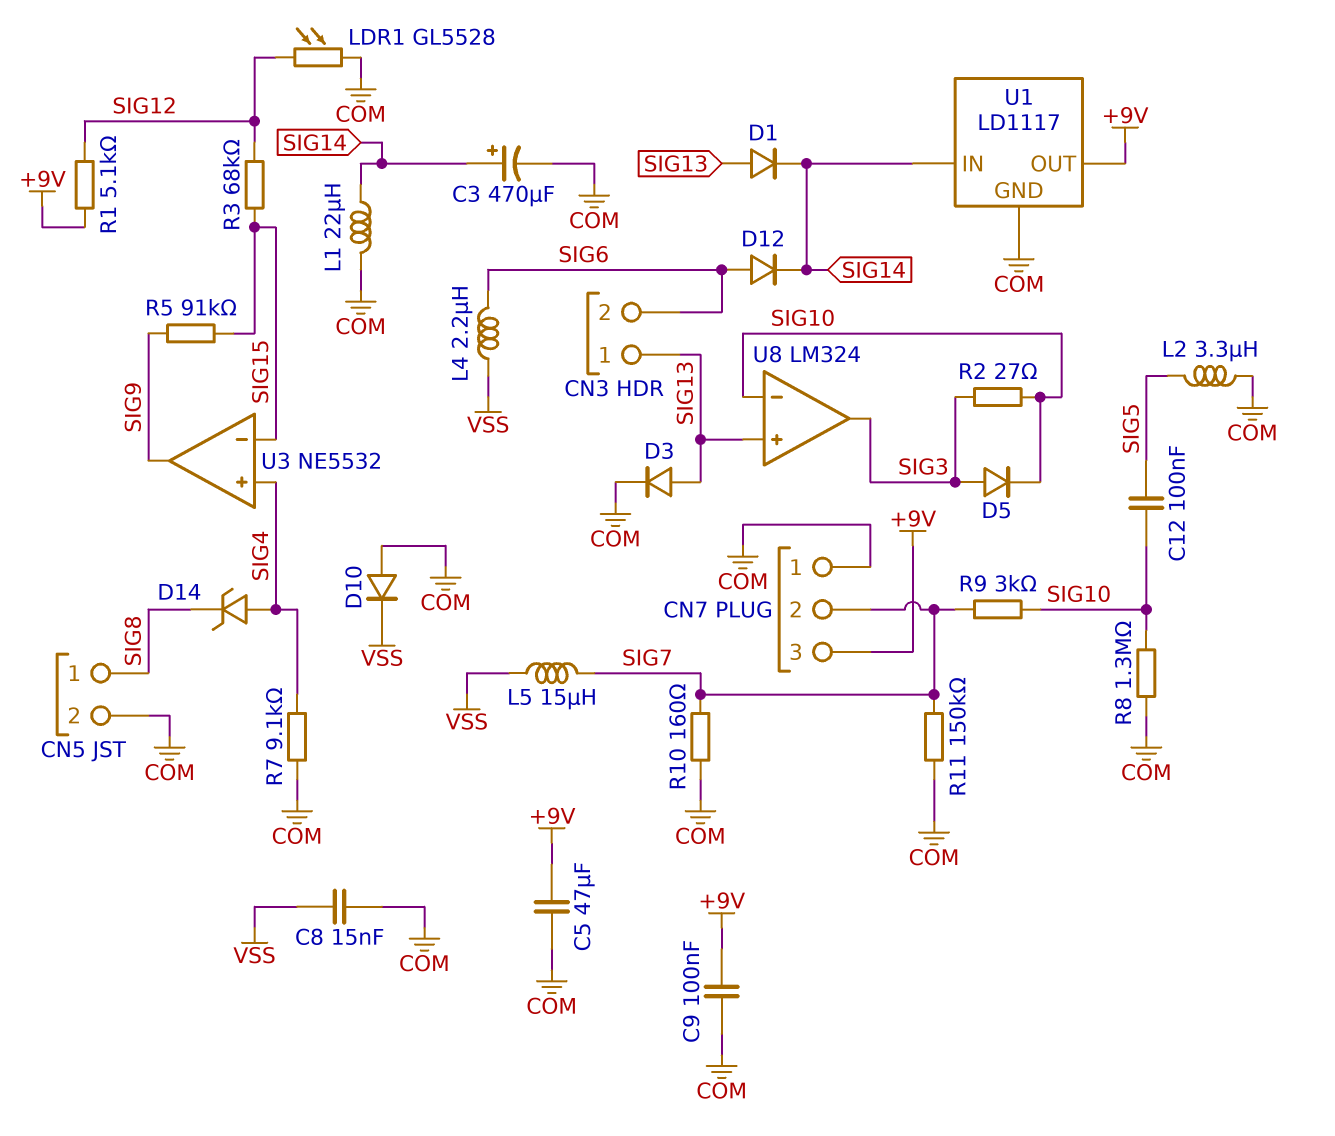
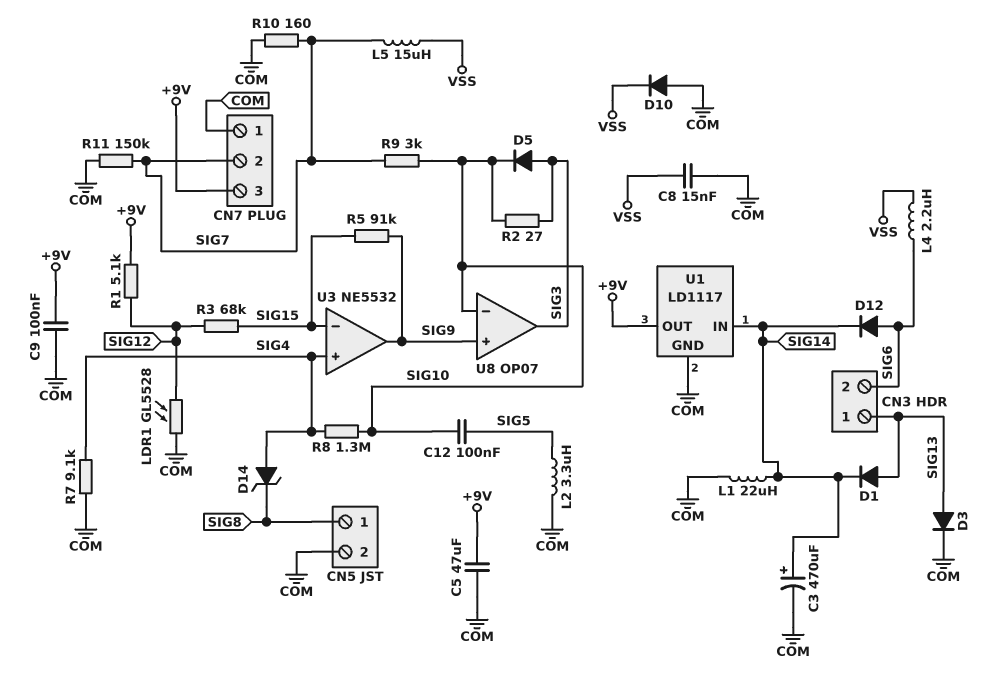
R8: 1.3M (COM, SIG10) -> 1.3M (SIG4, SIG10)
U8: LM324 -> OP07
U8 pin in+: SIG13 -> SIG9

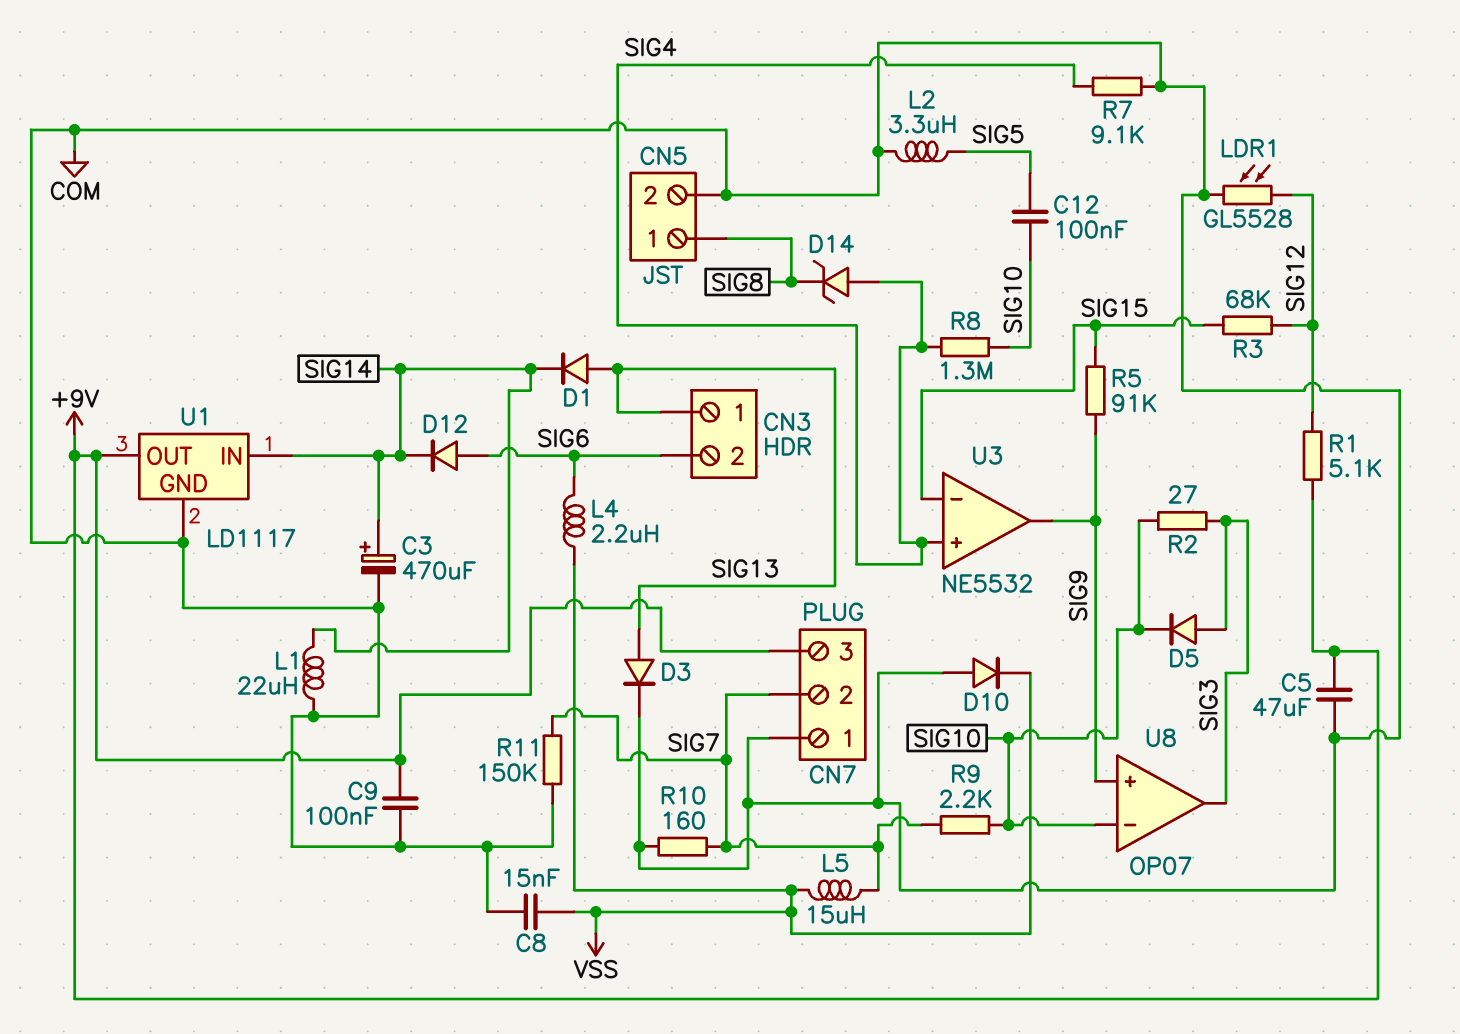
R9: 3k (SIG7, SIG10) -> 2.2k (SIG7, SIG10)

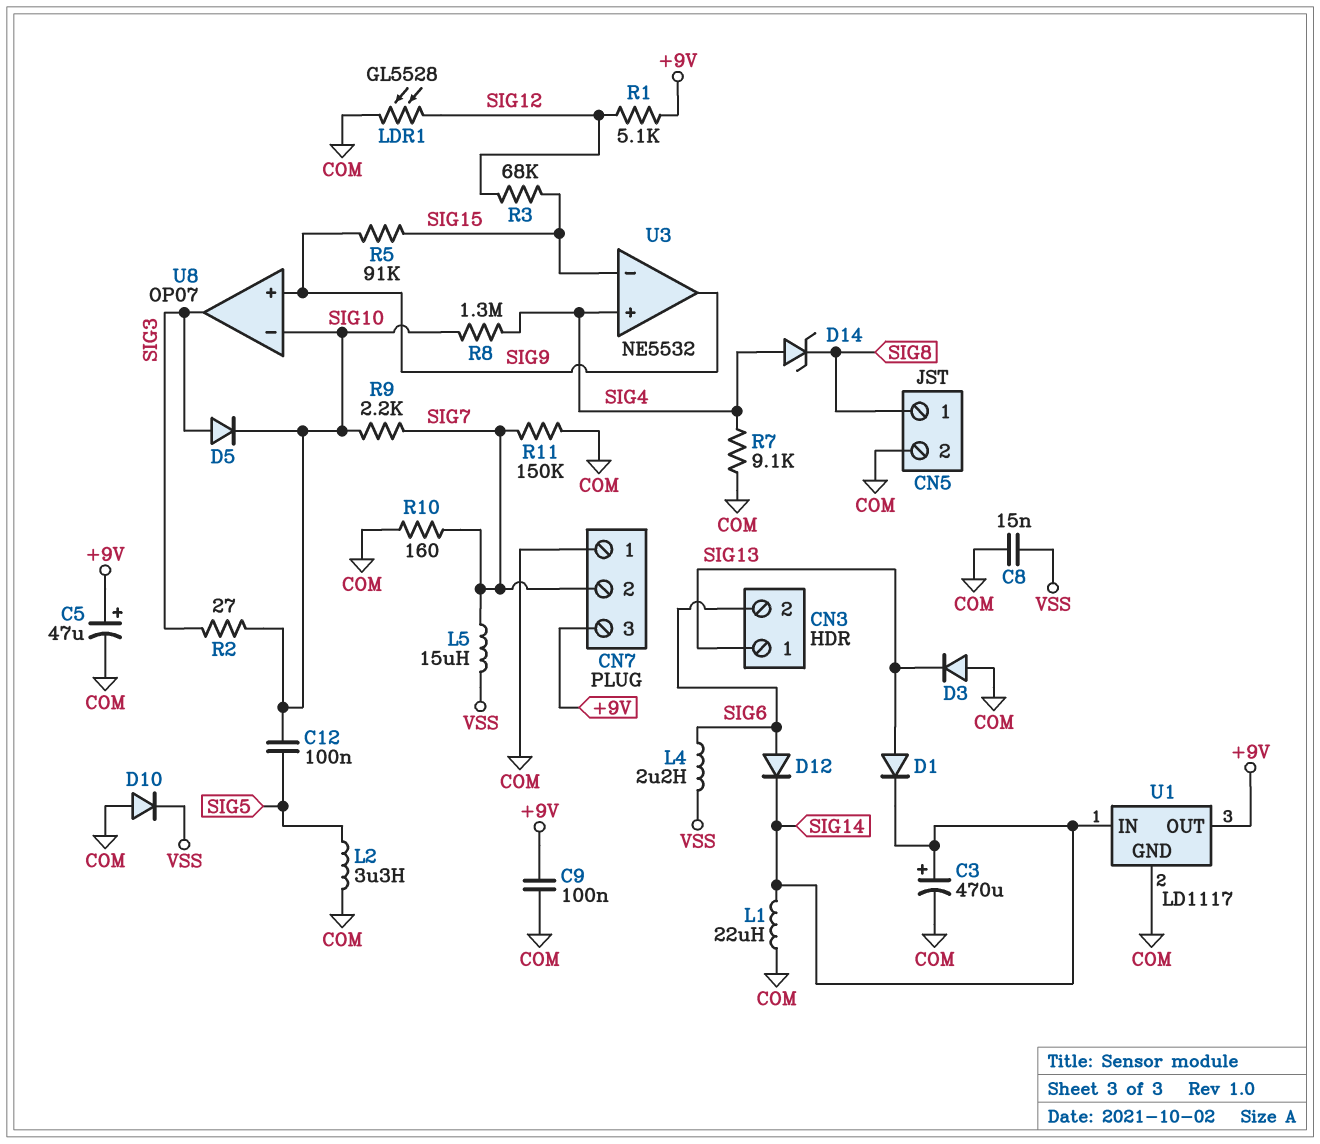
C5: 47uF (+9V, COM) -> 47uF (plus +9V, minus COM)
D3: diode (A SIG13, K COM) -> diode (A COM, K SIG13)

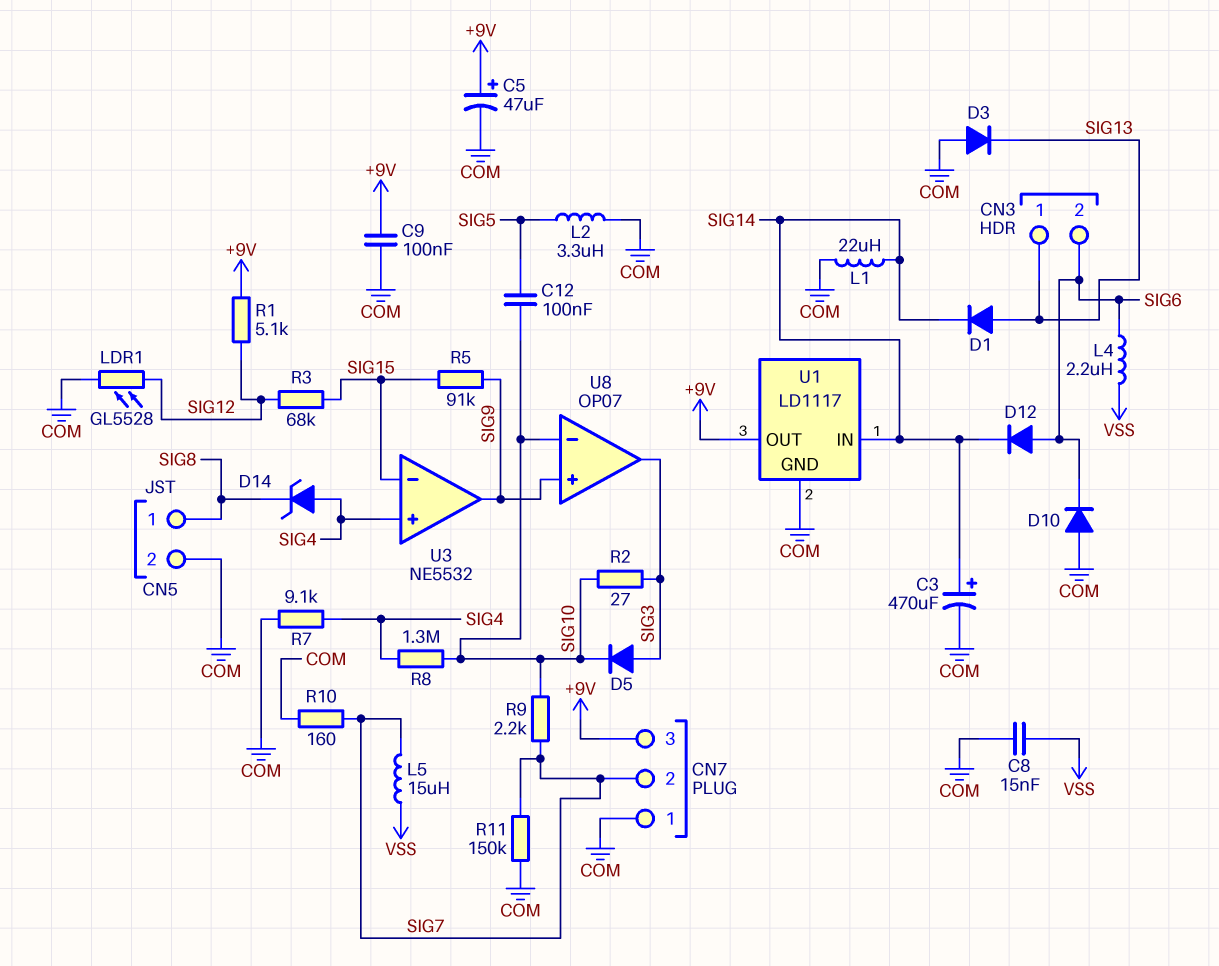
D10: diode (A COM, K VSS) -> diode (A COM, K SIG6)

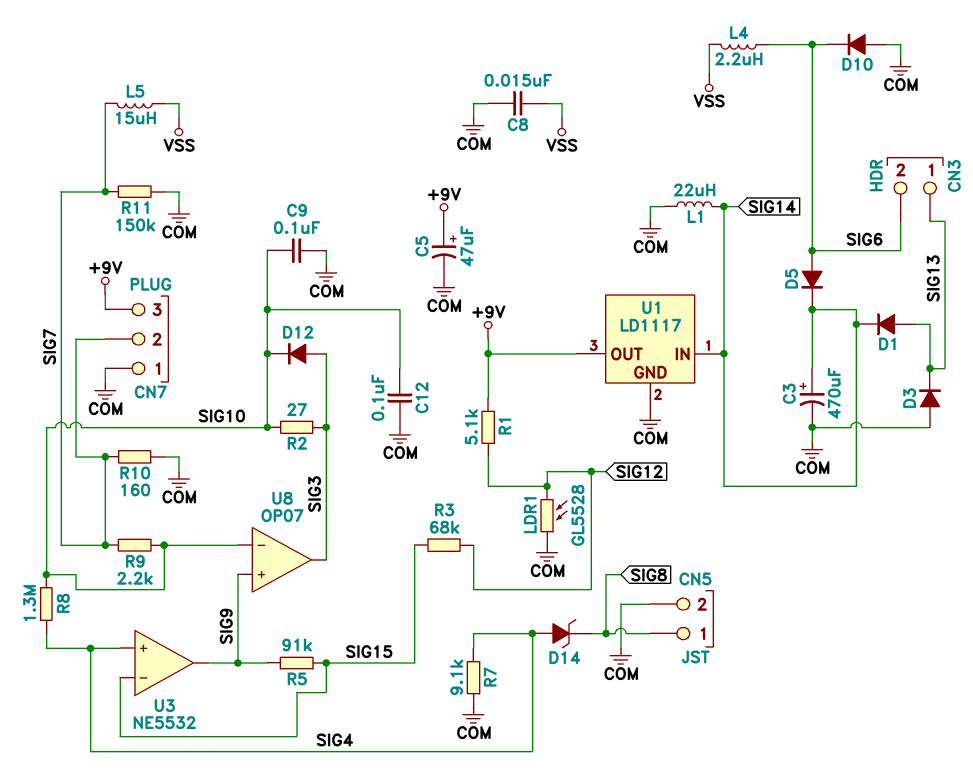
C9: 100nF (+9V, COM) -> 100nF (COM, SIG10)
C12: 100nF (SIG5, SIG10) -> 100nF (COM, SIG10)
D5: diode (A SIG3, K SIG10) -> diode (A SIG6, K SIG14)
D12: diode (A SIG6, K SIG14) -> diode (A SIG3, K SIG10)
L2: 3.3uH (COM, SIG5) -> none

